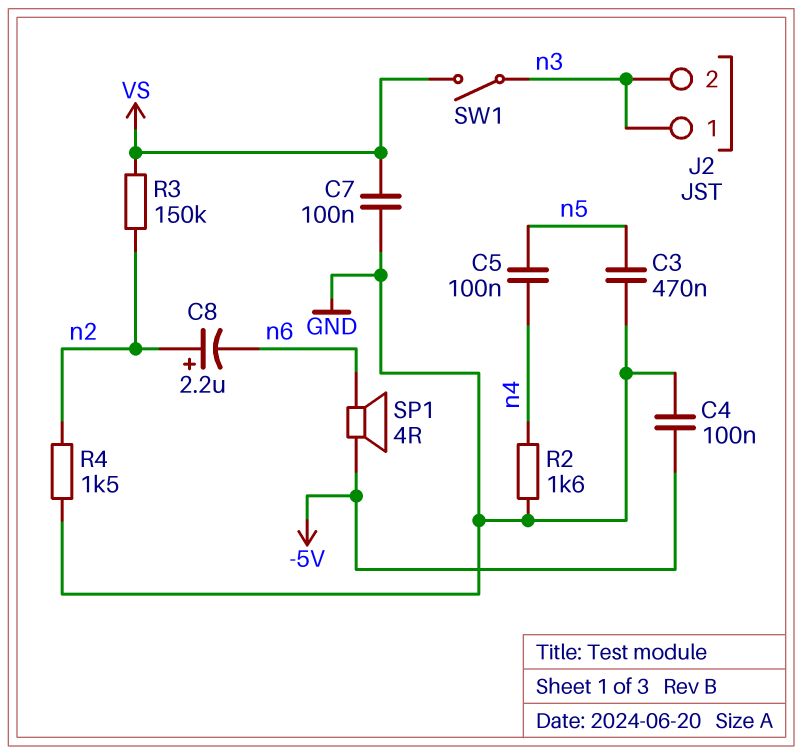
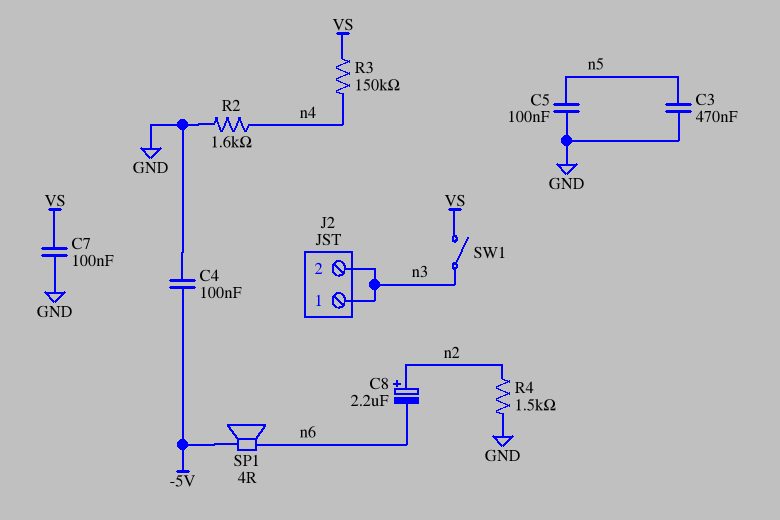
C5: 100nF (n4, n5) -> 100nF (GND, n5)
R3: 150k (VS, n2) -> 150k (VS, n4)

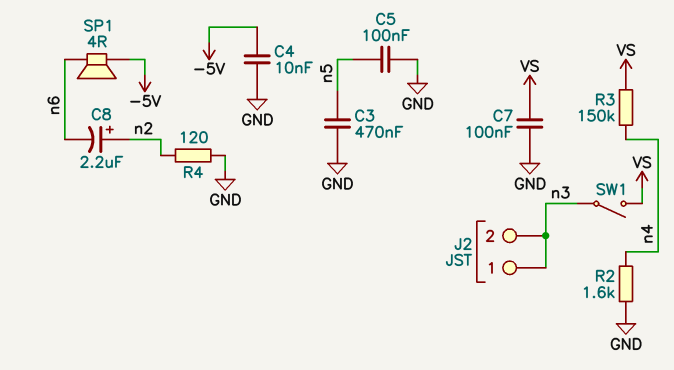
C4: 100nF (-5V, GND) -> 10nF (-5V, GND)
R4: 1.5k (GND, n2) -> 120 (GND, n2)

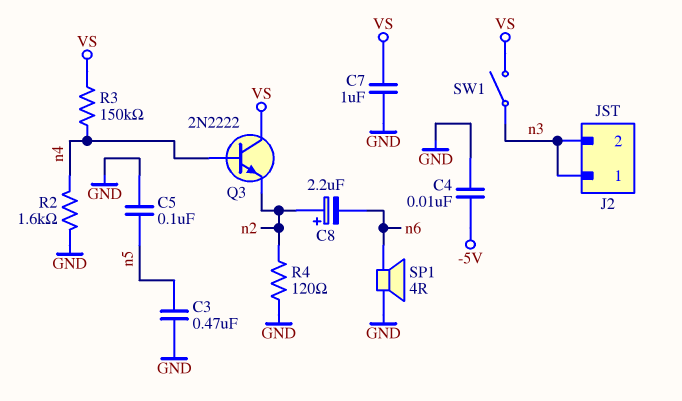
C7: 100nF (GND, VS) -> 1uF (GND, VS)
Q3: none -> NPN 2N2222 (B n4, C VS, E n2)
SP1: speaker 4R (-5V, n6) -> speaker 4R (GND, n6)

